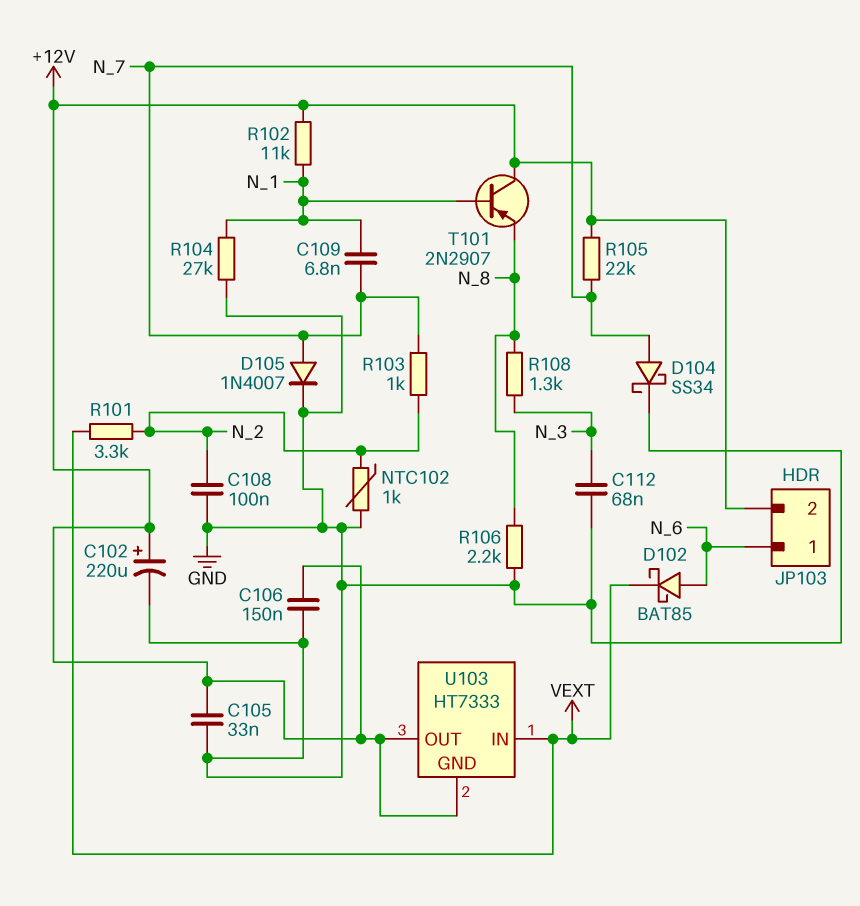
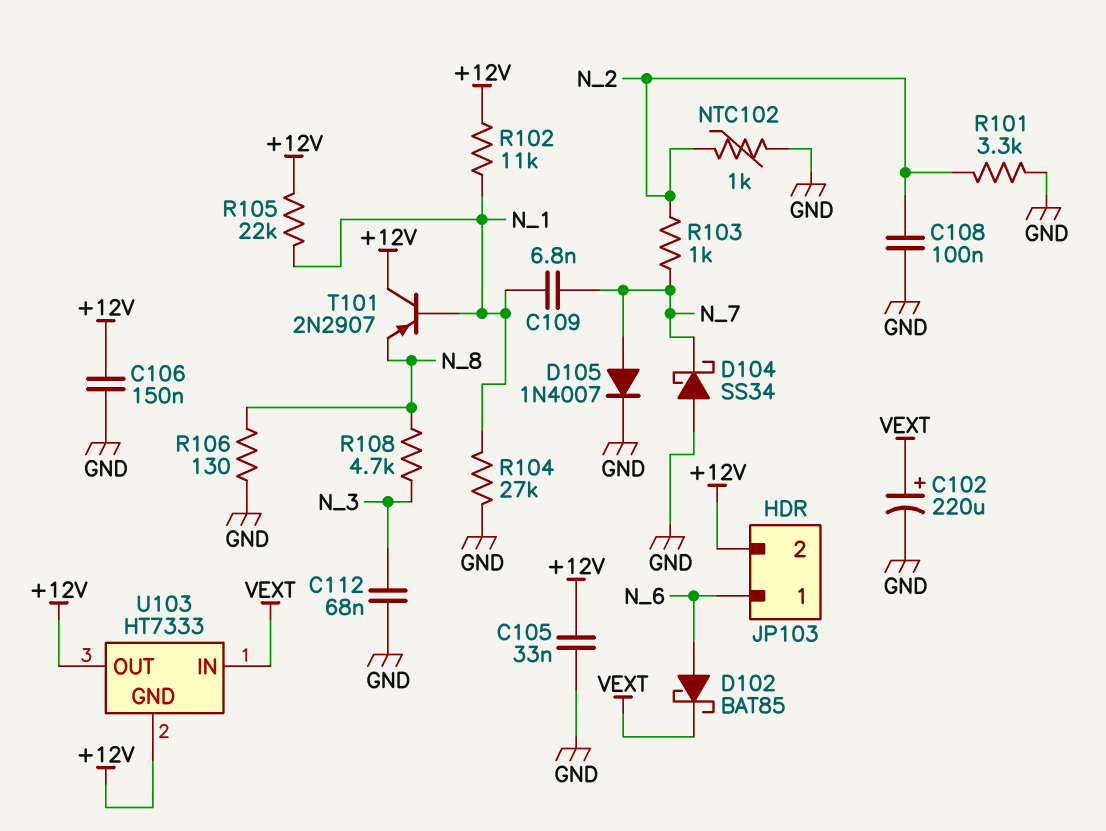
C102: 220uF (plus +12V, minus GND) -> 220uF (plus VEXT, minus GND)
D104: schottky SS34 (A N_7, K GND) -> schottky SS34 (A GND, K N_7)
R101: 3.3k (N_2, VEXT) -> 3.3k (GND, N_2)
R105: 22k (+12V, N_7) -> 22k (+12V, N_1)
R106: 2.2k (GND, N_8) -> 130 (GND, N_8)
R108: 1.3k (N_3, N_8) -> 4.7k (N_3, N_8)

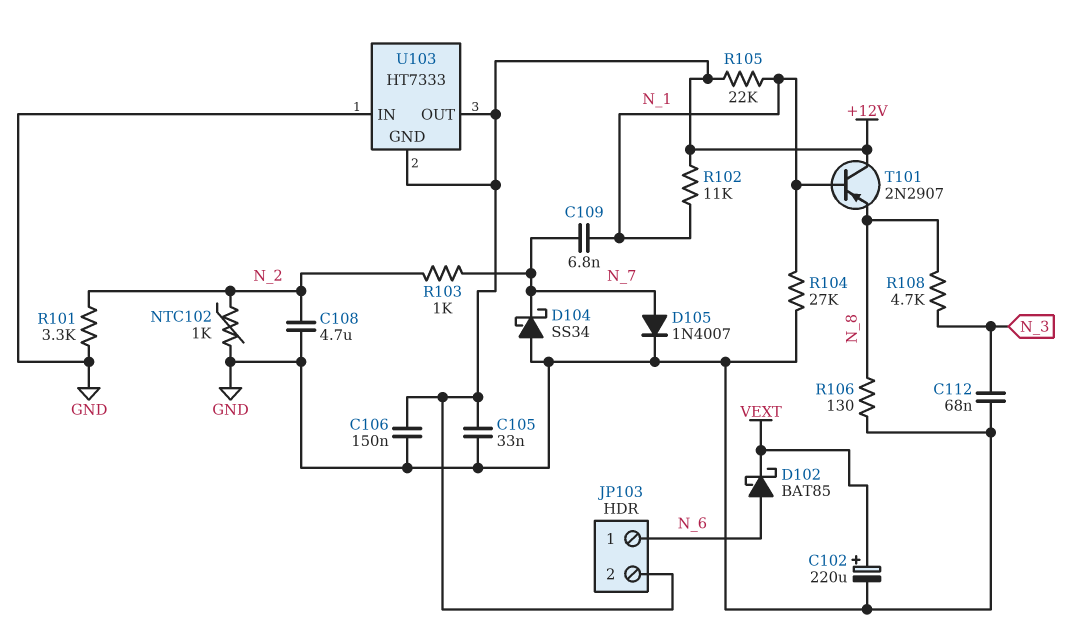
C108: 100nF (GND, N_2) -> 4.7uF (GND, N_2)
U103 pin IN: VEXT -> GND

